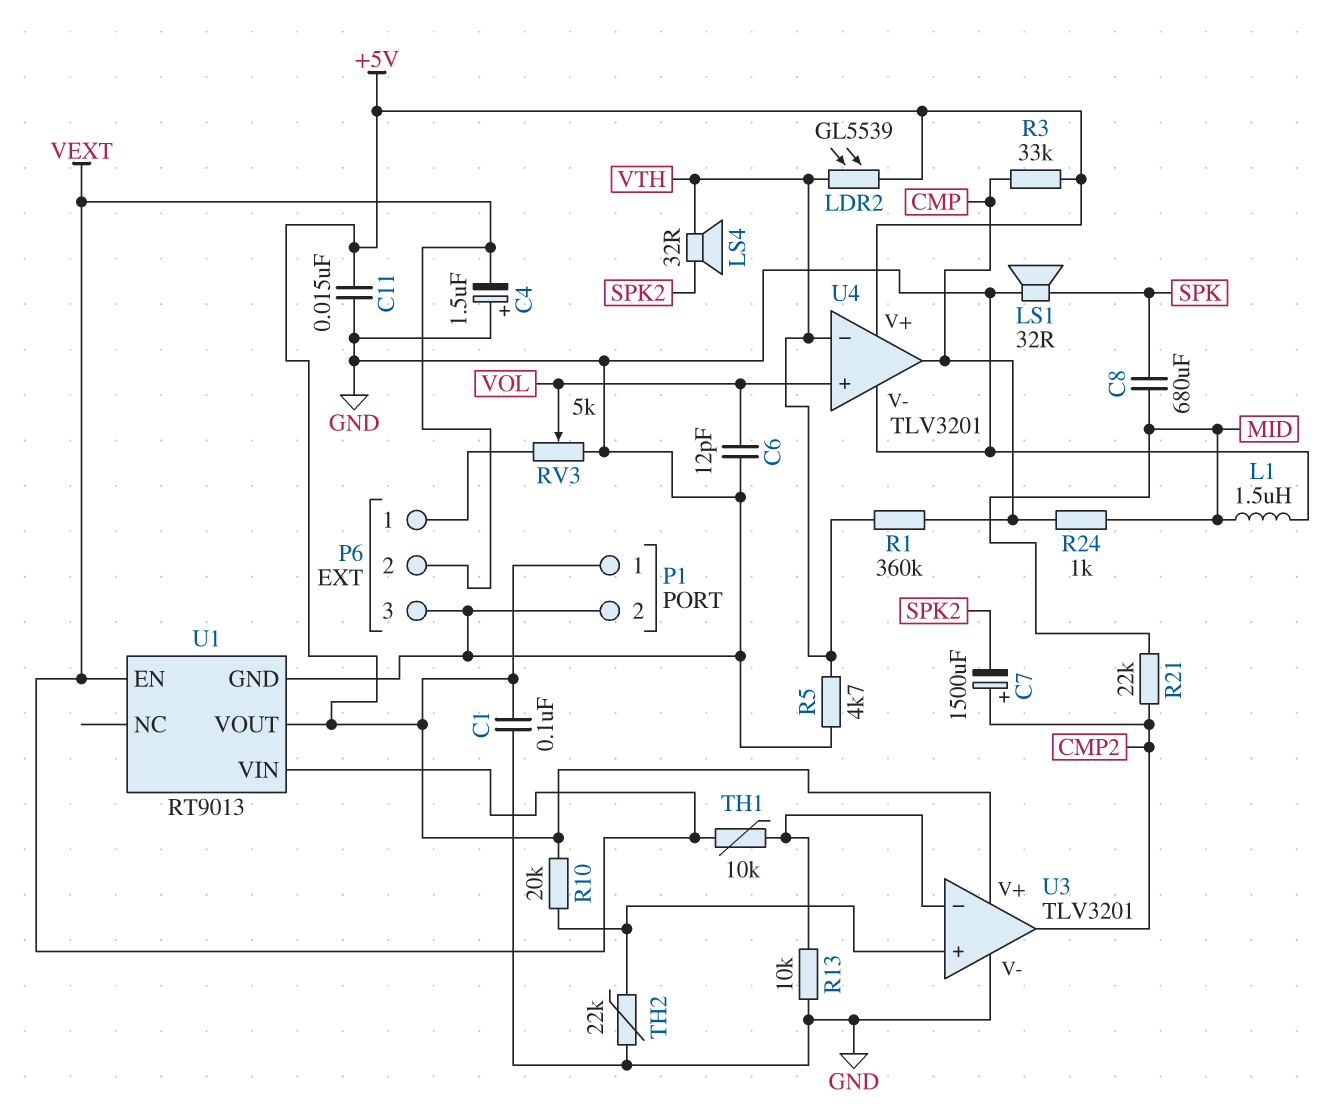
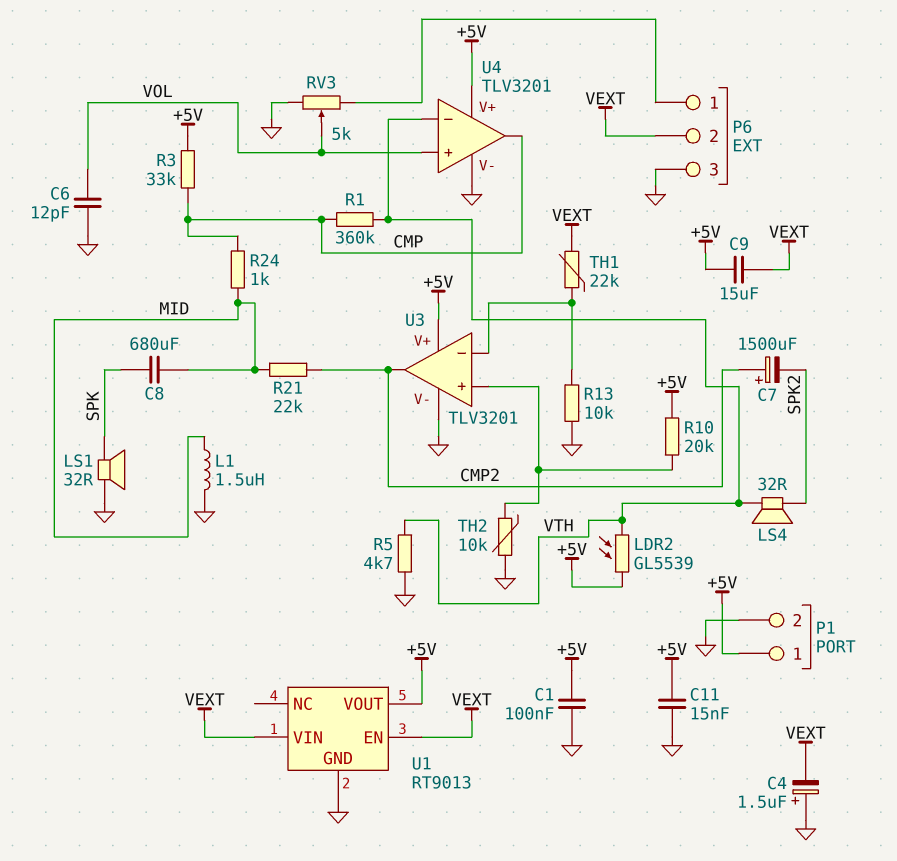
C9: none -> 15uF (+5V, VEXT)
TH1: 10k (U3/in-, VEXT) -> 22k (U3/in-, VEXT)
TH2: 22k (GND, U3/in+) -> 10k (GND, U3/in+)

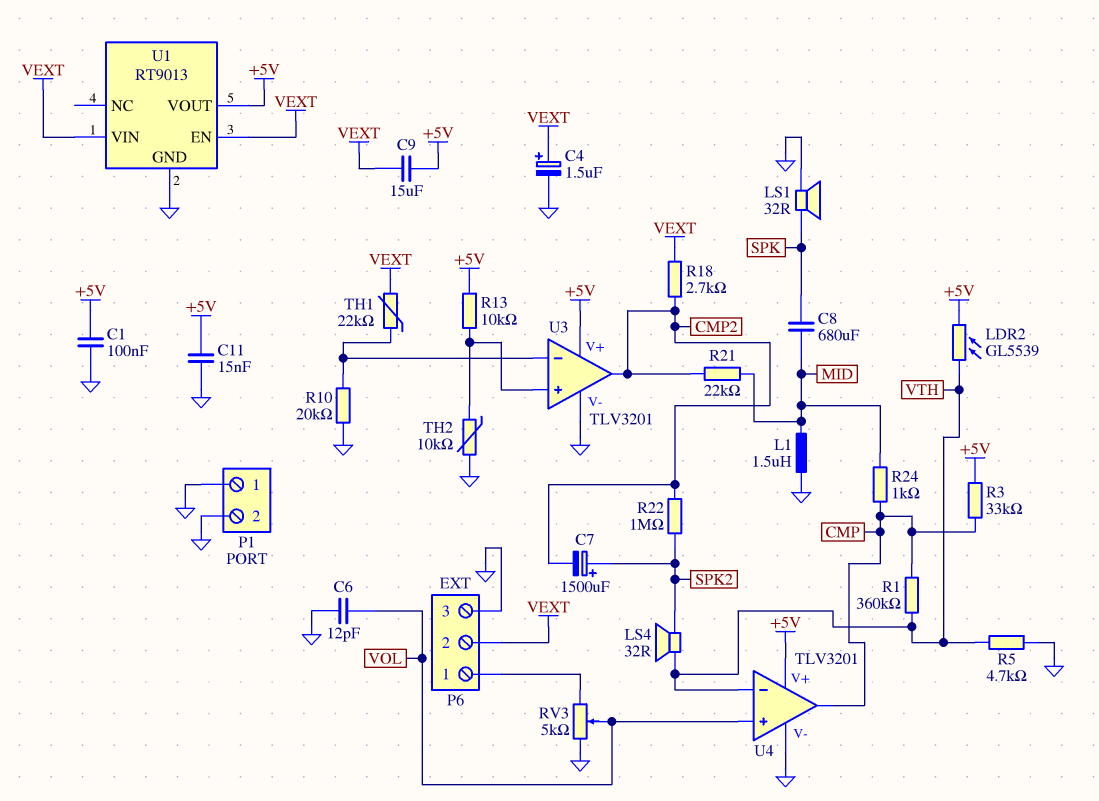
C4: 1.5uF (plus GND, minus VEXT) -> 1.5uF (plus VEXT, minus GND)
C7: 1500uF (plus CMP2, minus SPK2) -> 1500uF (plus SPK2, minus CMP2)
P1 pin 1: +5V -> GND
R10: 20k (+5V, U3/in+) -> 20k (GND, U3/in-)
R13: 10k (GND, U3/in-) -> 10k (+5V, U3/in+)
R18: none -> 2.7k (CMP2, VEXT)
R22: none -> 1M (CMP2, SPK2)

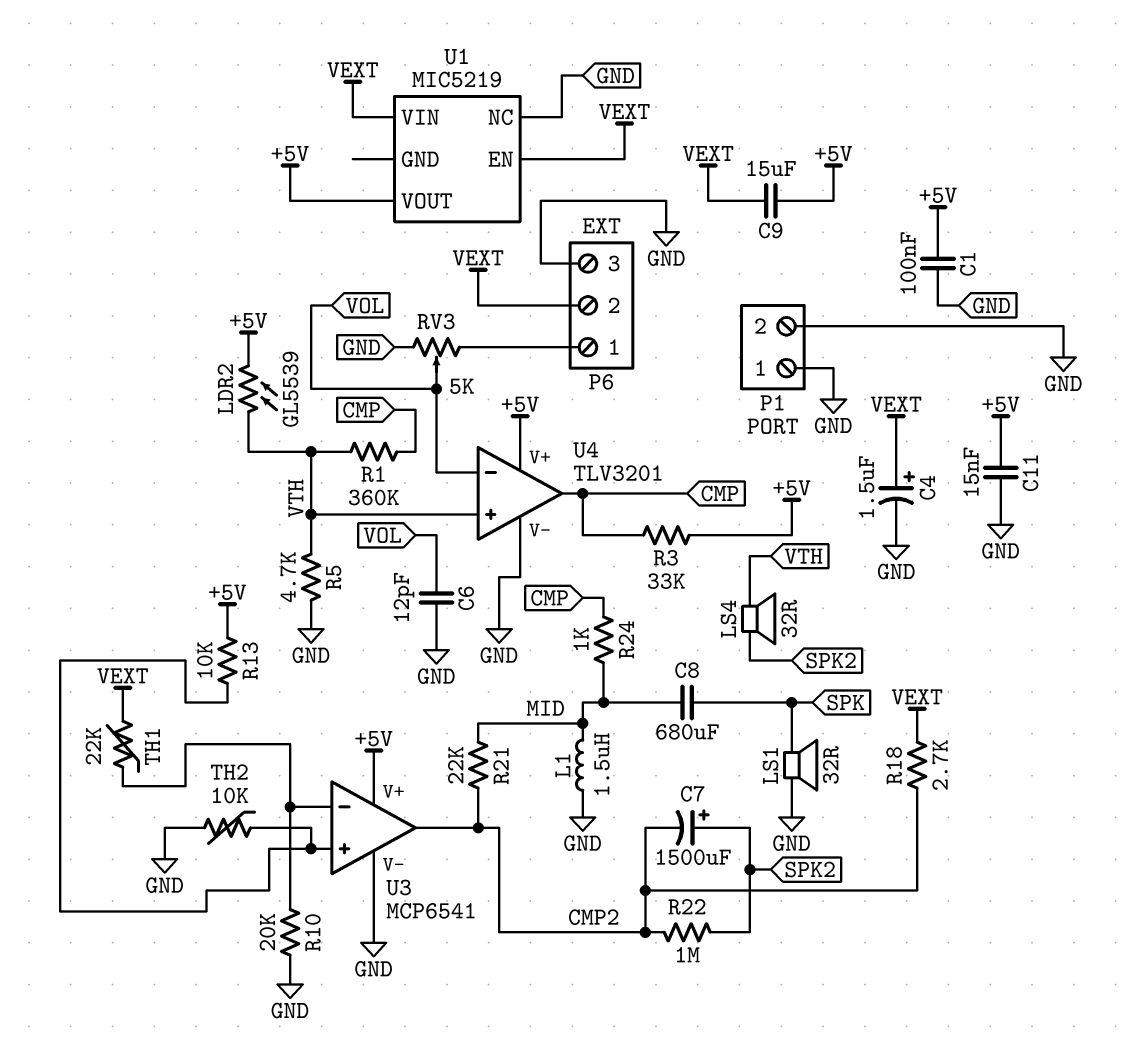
U1: RT9013 -> MIC5219
U1 pin GND: GND -> none
U1 pin NC: none -> GND
U3: TLV3201 -> MCP6541
U4 pin in+: VOL -> VTH
U4 pin in-: VTH -> VOL

